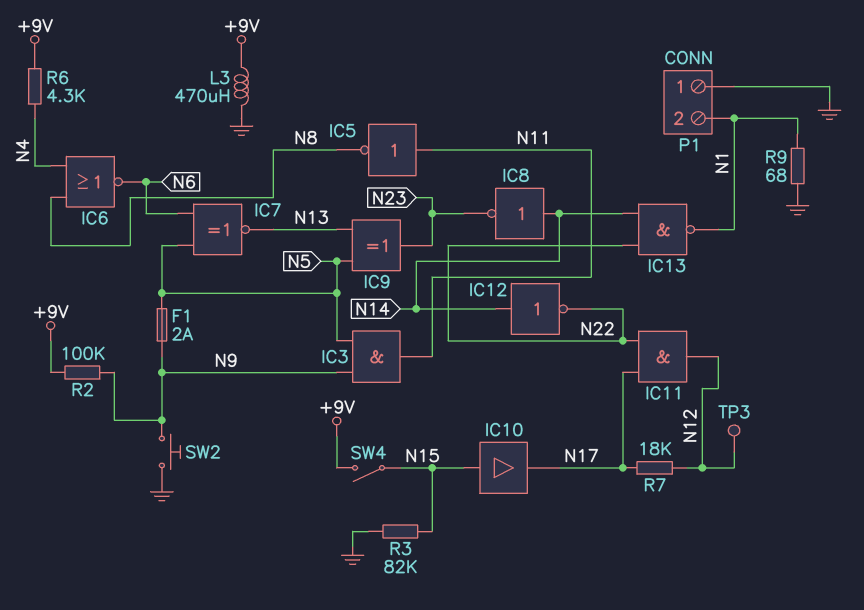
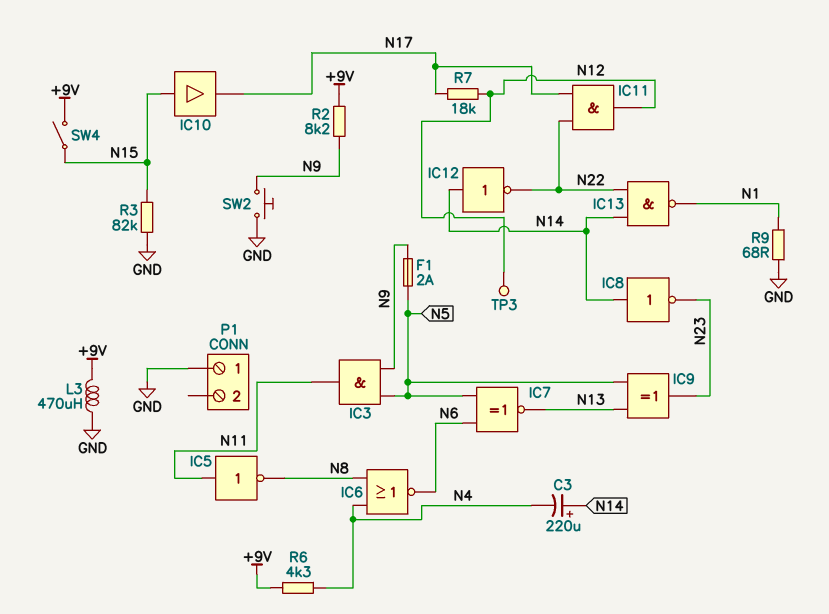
C3: none -> 220uF (plus N14, minus N4)
P1 pin 2: N1 -> none
R2: 100k (+9V, N9) -> 8.2k (+9V, N9)

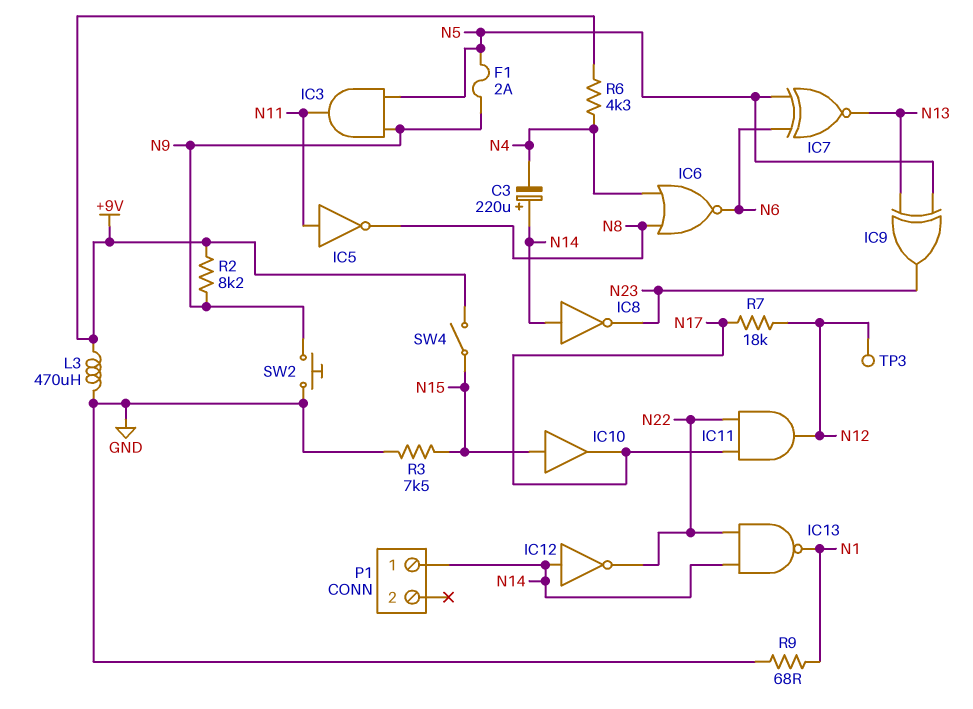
P1 pin 1: GND -> N14
R3: 82k (GND, N15) -> 7.5k (GND, N15)

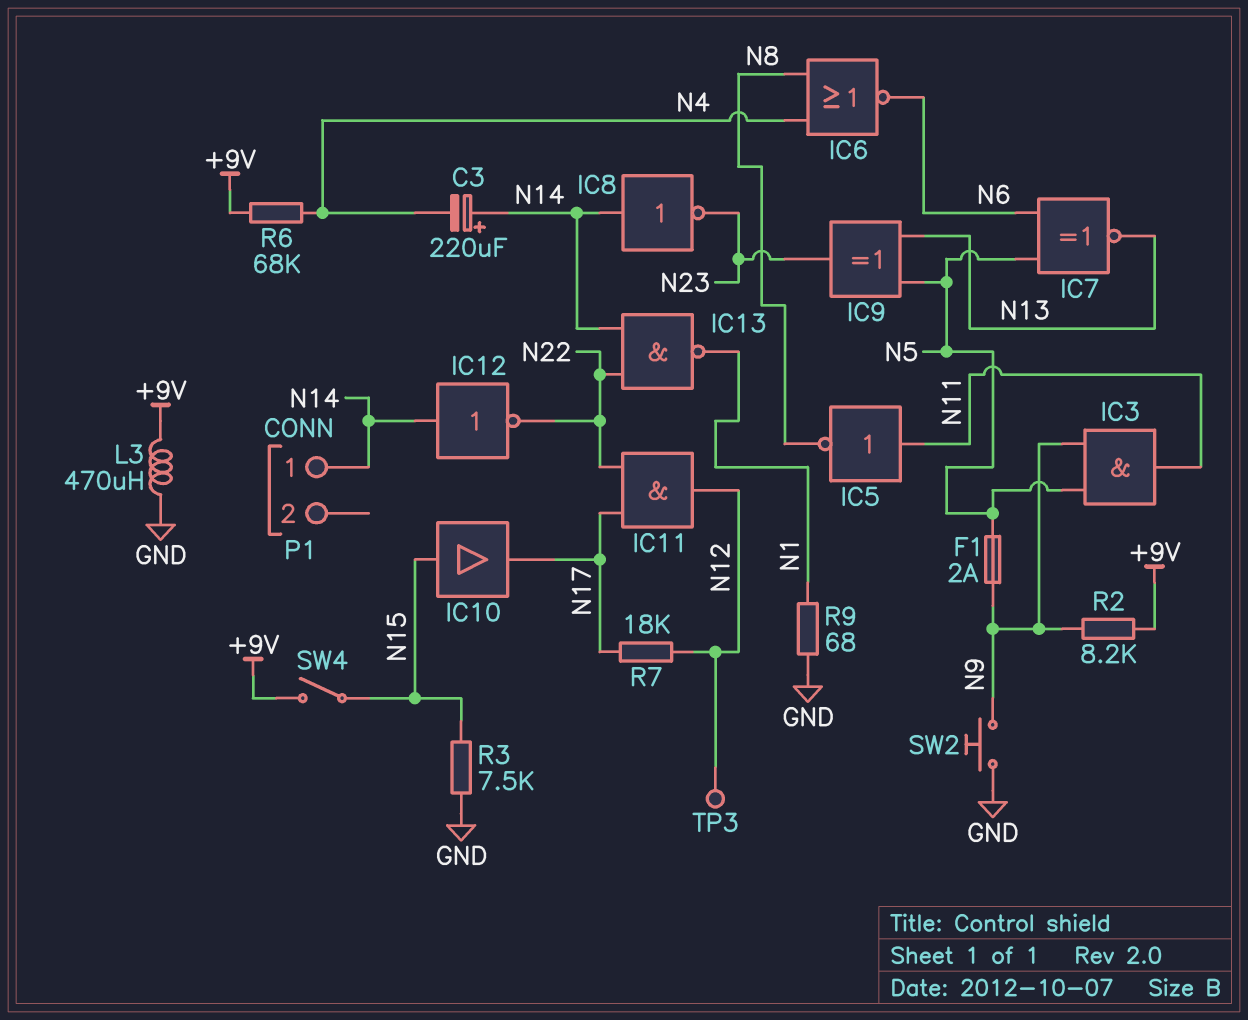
R6: 4.3k (+9V, N4) -> 68k (+9V, N4)

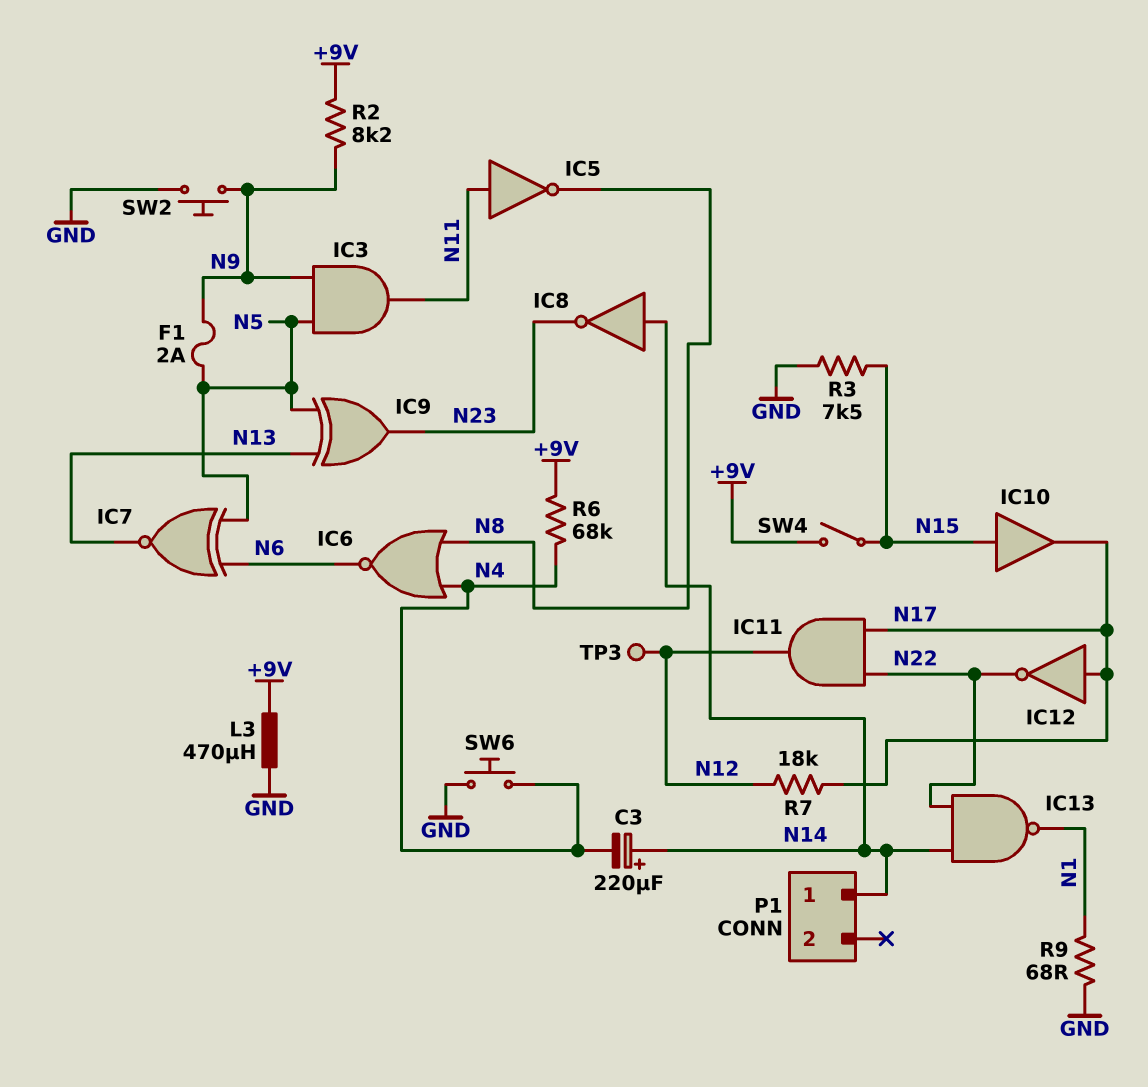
IC12: NOT (in N14, out N22) -> NOT (in N17, out N22)
SW6: none -> button (GND, N4)

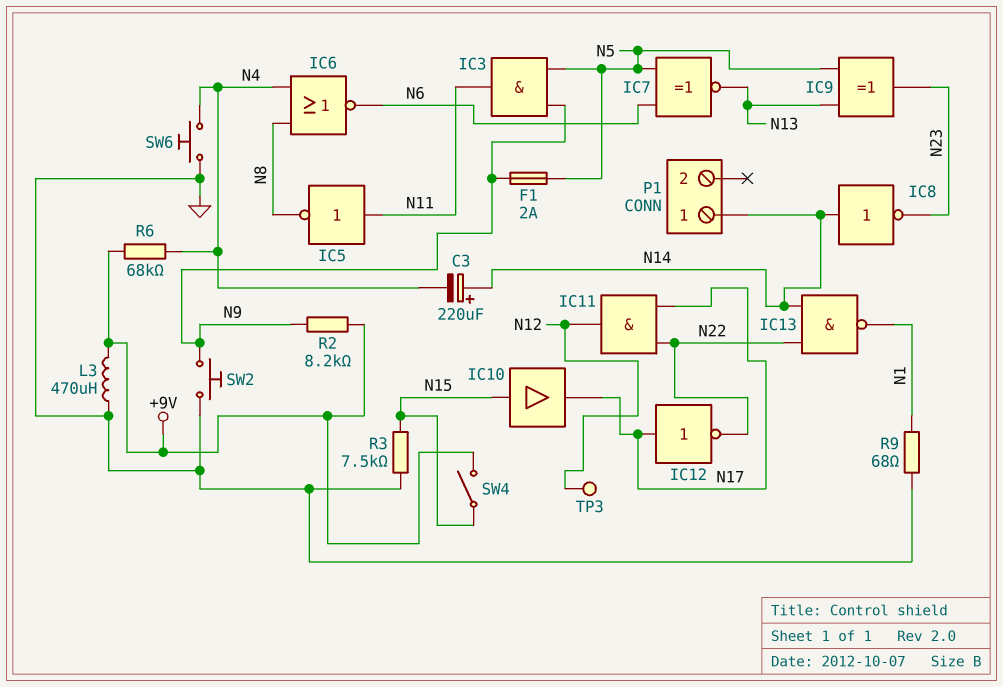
R7: 18k (N12, N17) -> none

